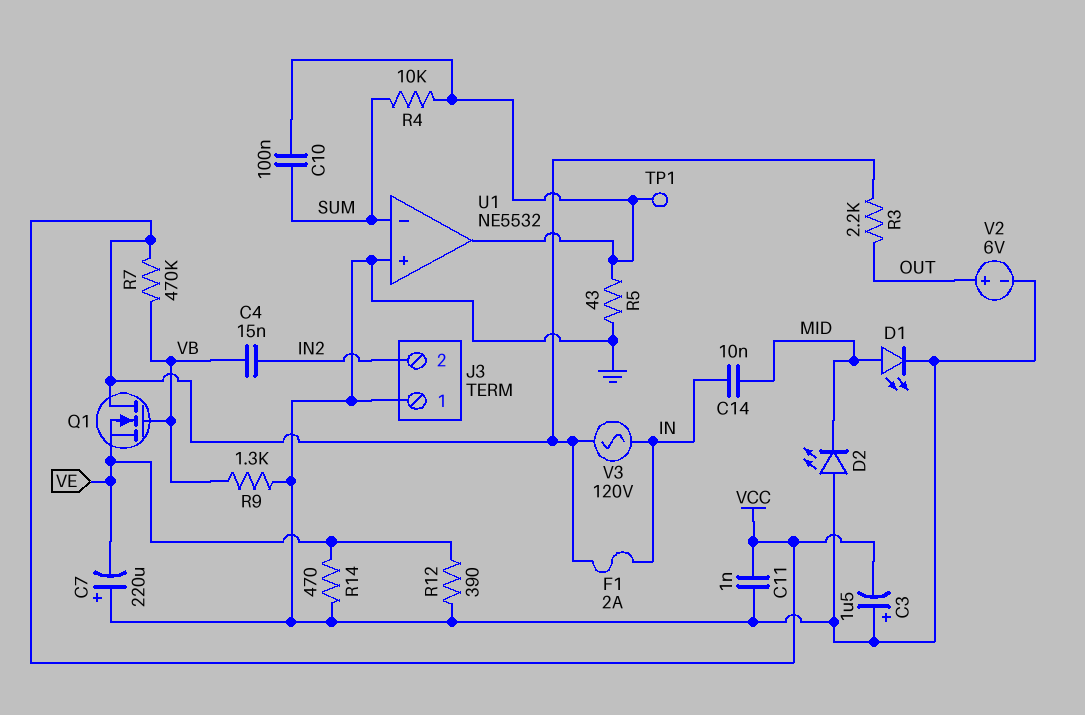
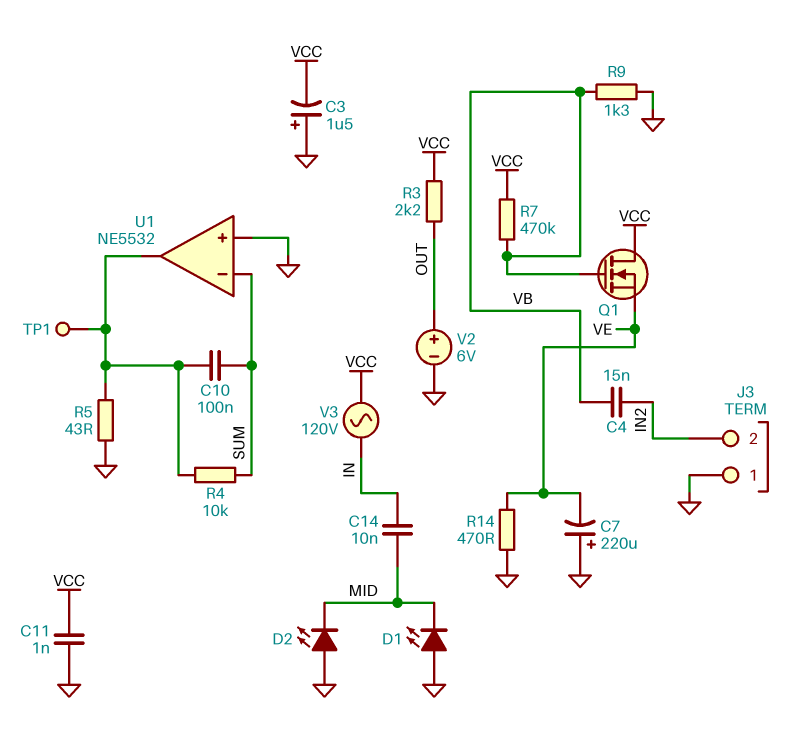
D1: LED (A MID, K GND) -> LED (A GND, K MID)
F1: 2A (IN, VCC) -> none
R12: 390 (GND, VE) -> none

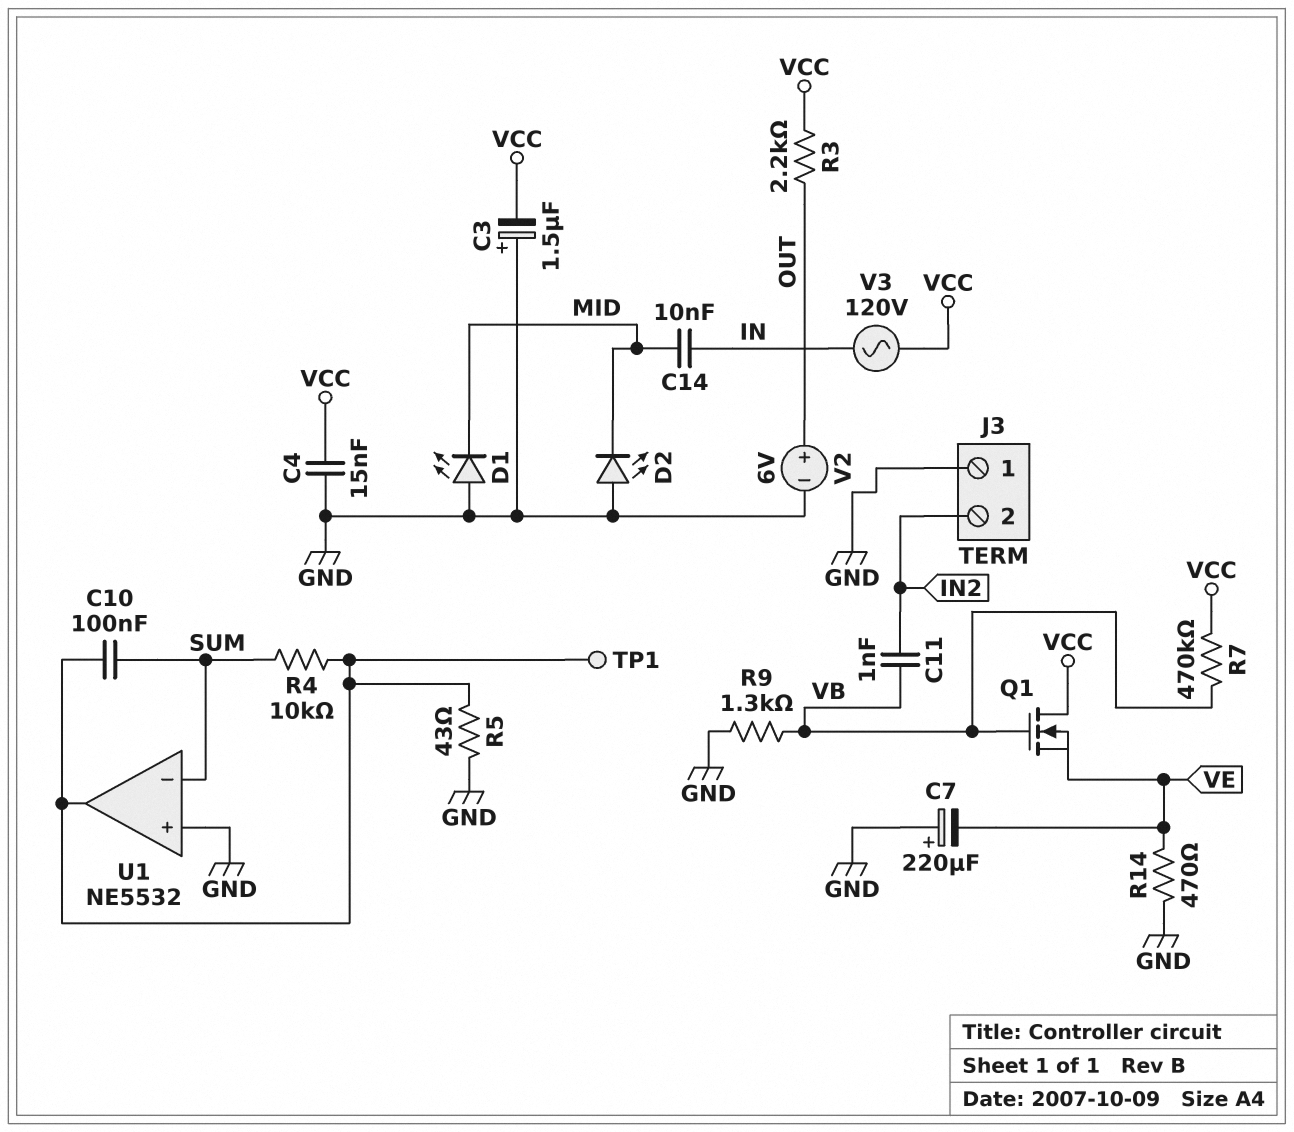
C4: 15nF (IN2, VB) -> 15nF (GND, VCC)
C11: 1nF (GND, VCC) -> 1nF (IN2, VB)

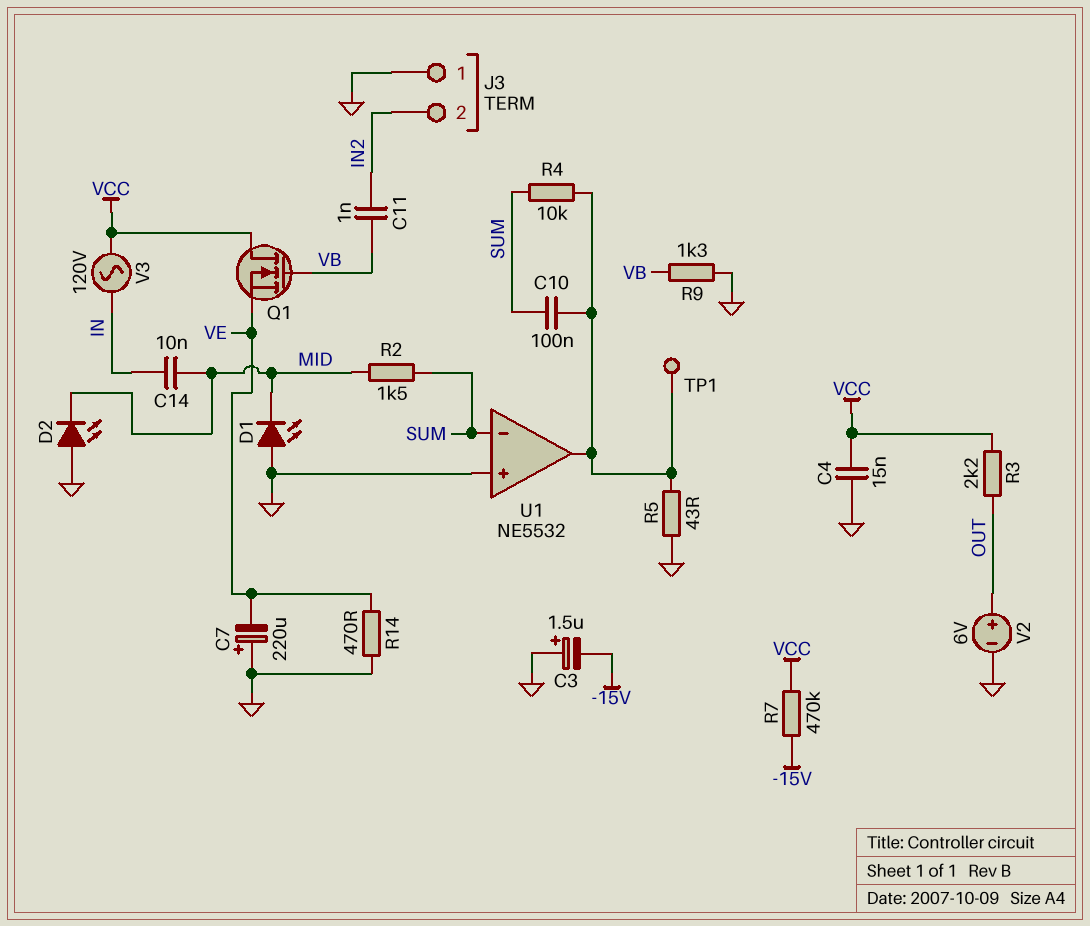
C3: 1.5uF (plus GND, minus VCC) -> 1.5uF (plus GND, minus -15V)
R2: none -> 1.5k (MID, SUM)
R7: 470k (VB, VCC) -> 470k (-15V, VCC)

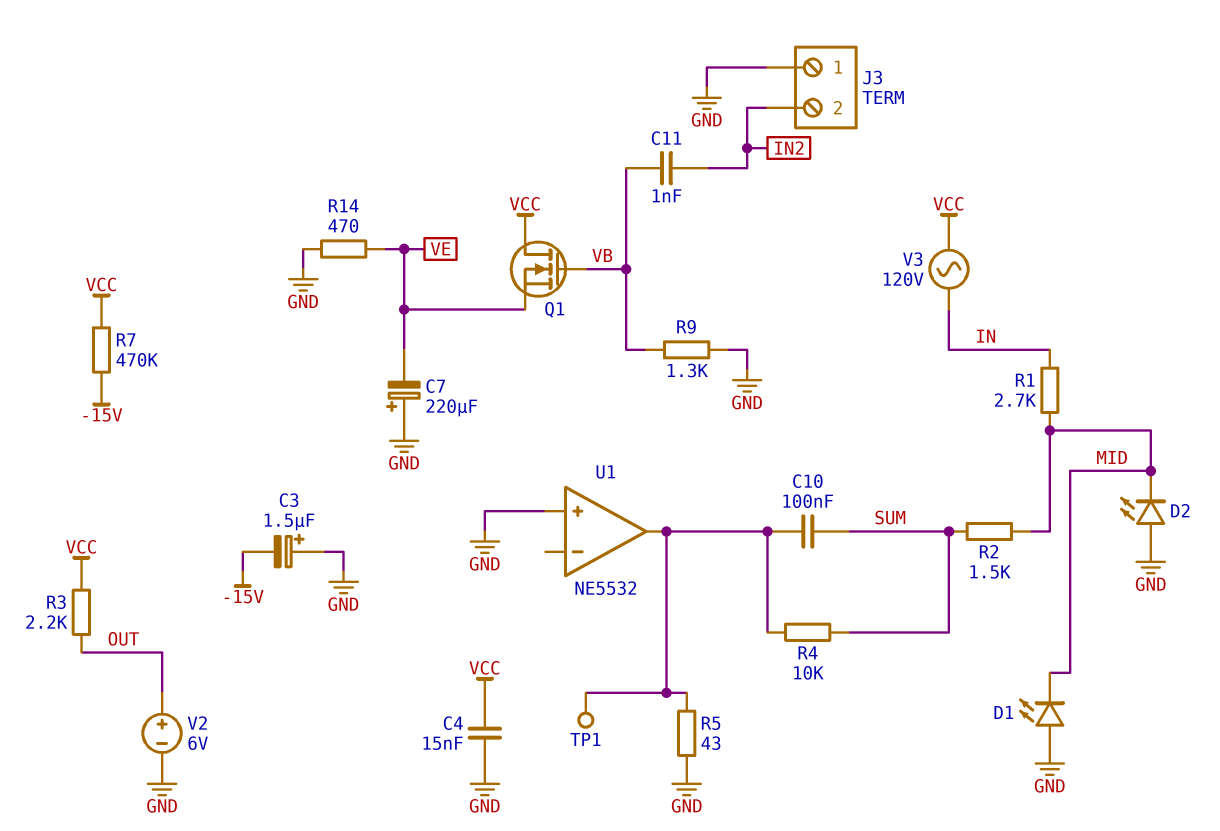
C14: 10nF (IN, MID) -> none
R1: none -> 2.7k (IN, MID)
U1 pin in-: SUM -> none

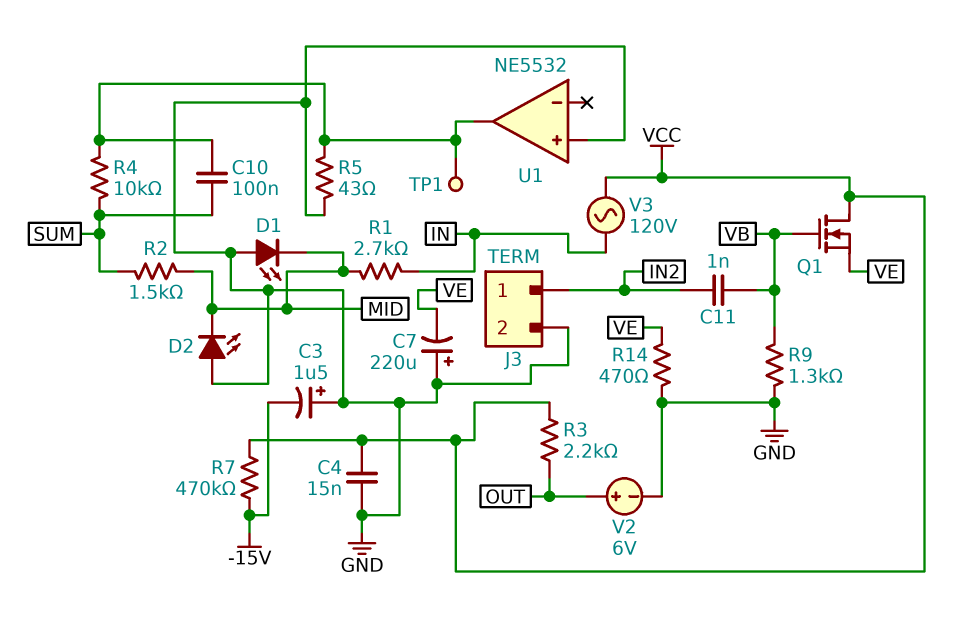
J3 pin 1: GND -> IN2
J3 pin 2: IN2 -> GND

